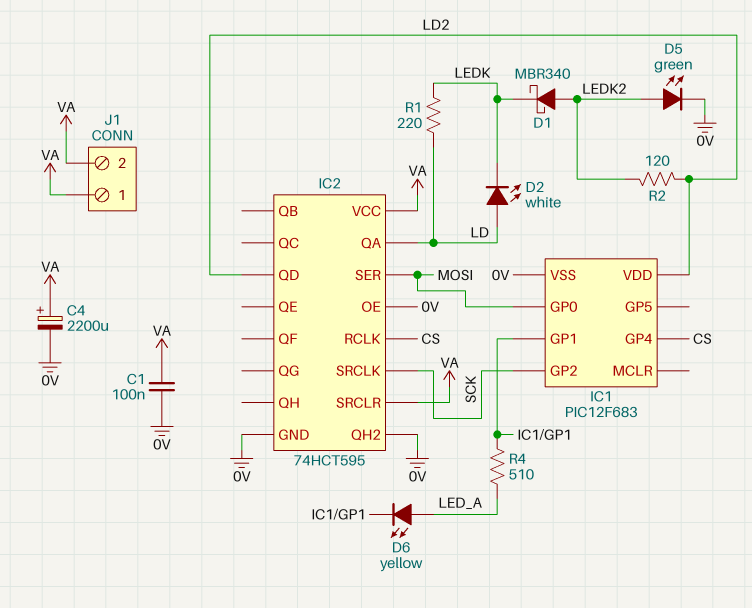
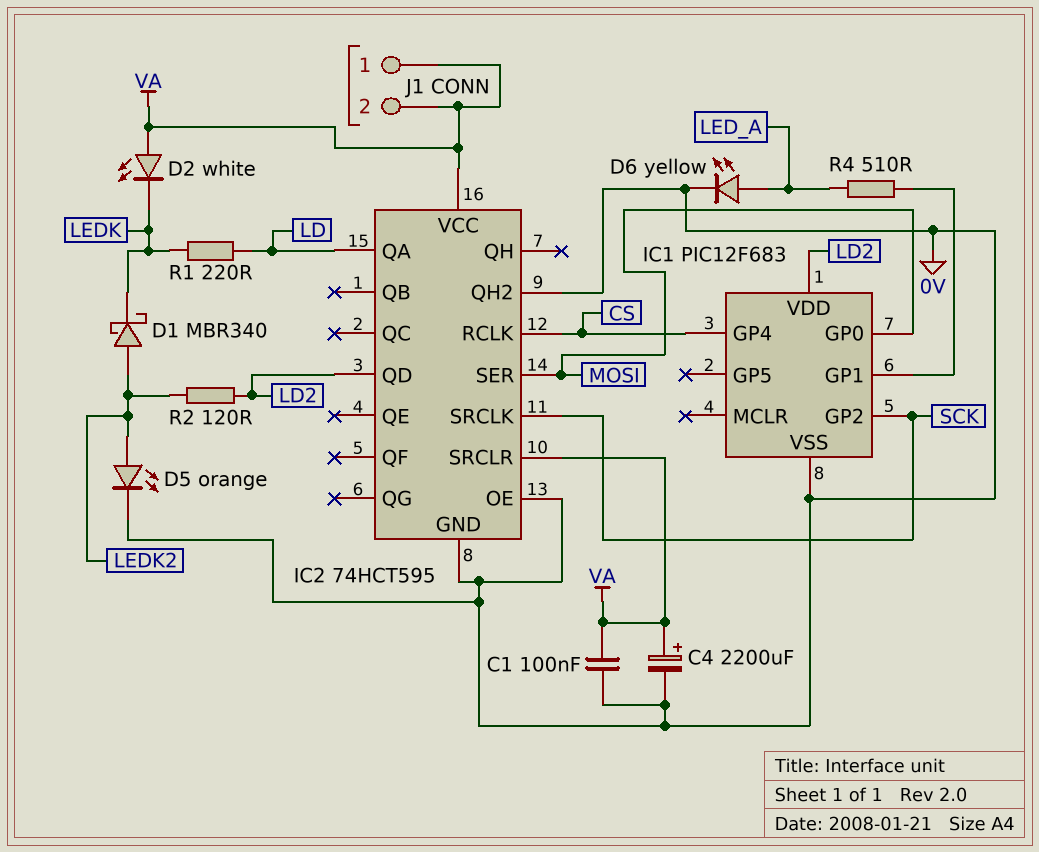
D2: LED white (A LD, K LEDK) -> LED white (A VA, K LEDK)
D5: LED green (A LEDK2, K 0V) -> LED orange (A LEDK2, K 0V)
D6: LED yellow (A LED_A, K IC1/GP1) -> LED yellow (A LED_A, K 0V)

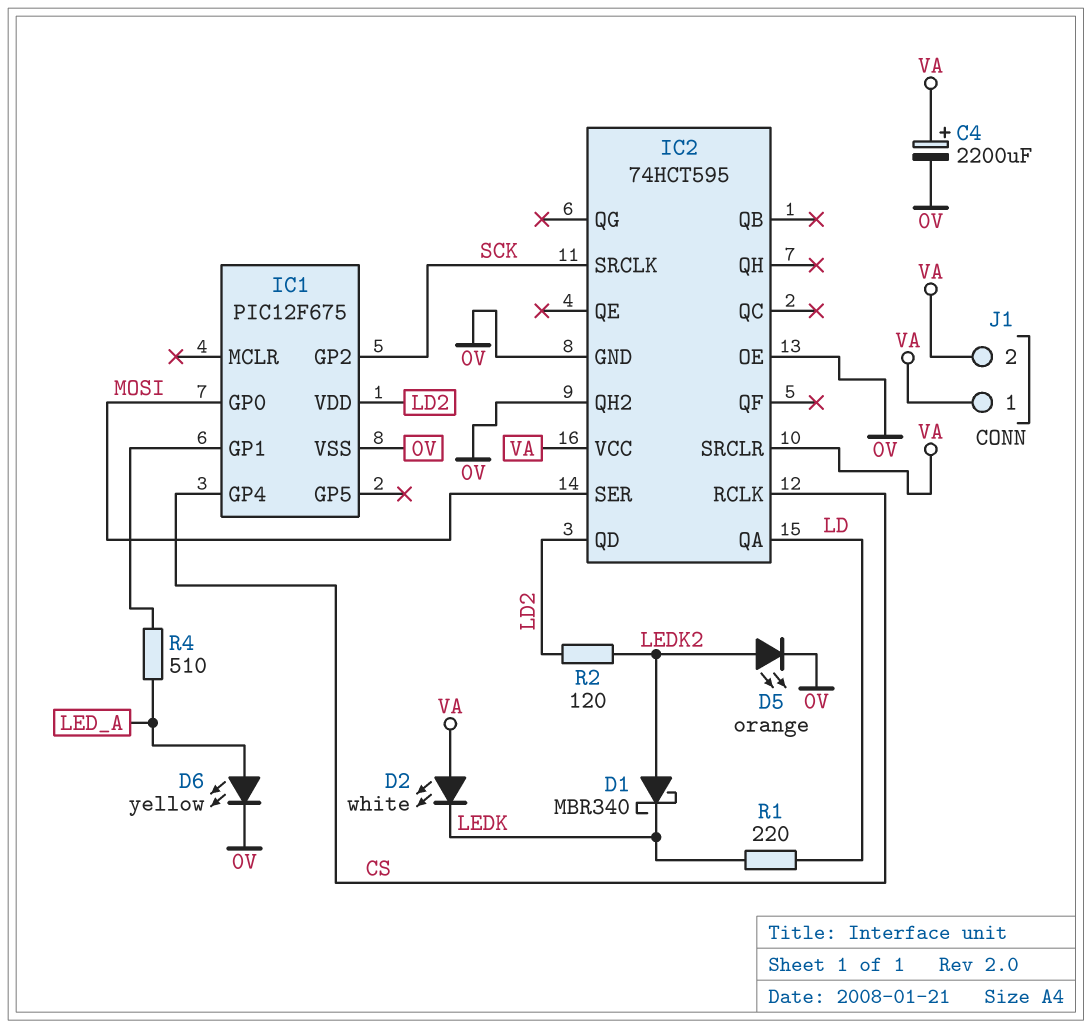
C1: 100nF (0V, VA) -> none
IC1: PIC12F683 -> PIC12F675

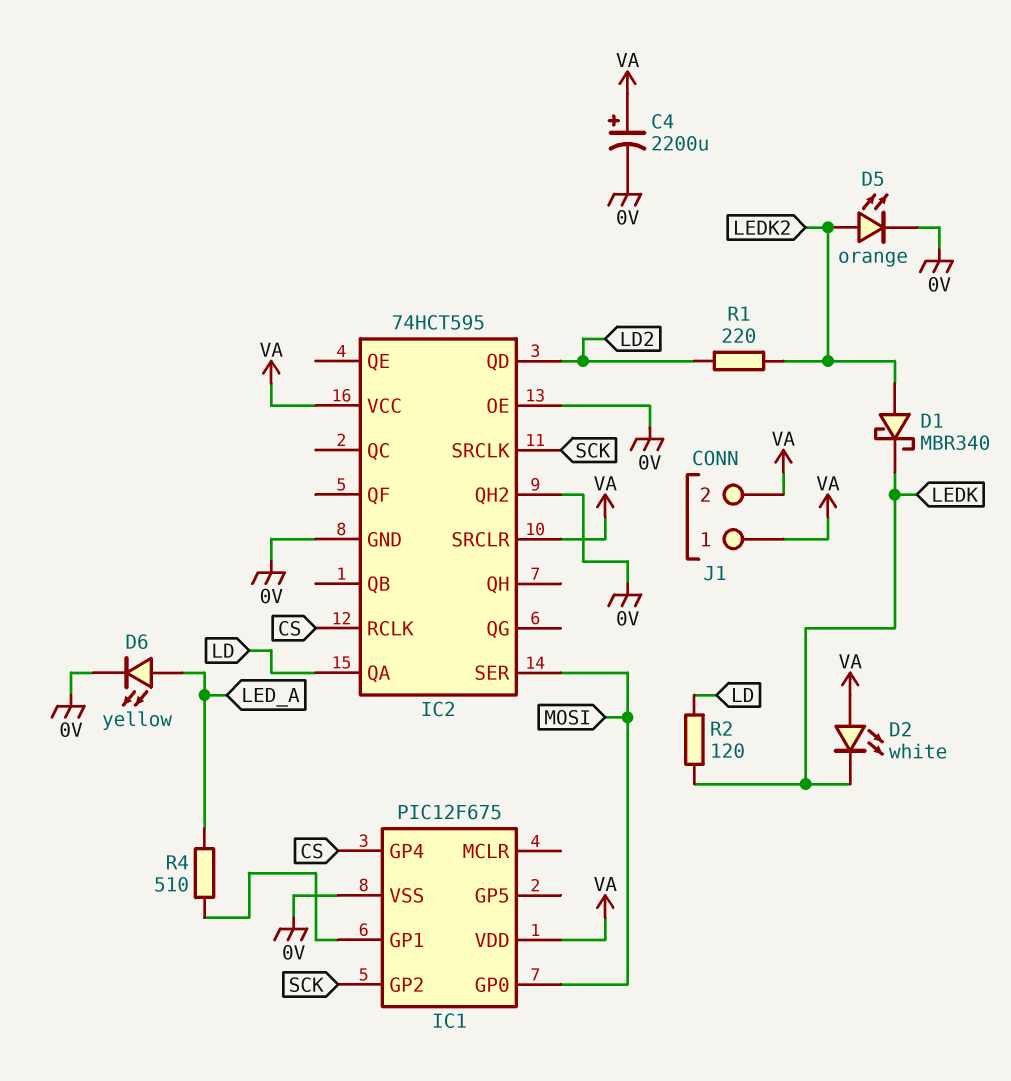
IC1 pin VDD: LD2 -> VA
R1: 220 (LD, LEDK) -> 220 (LD2, LEDK2)
R2: 120 (LD2, LEDK2) -> 120 (LD, LEDK)

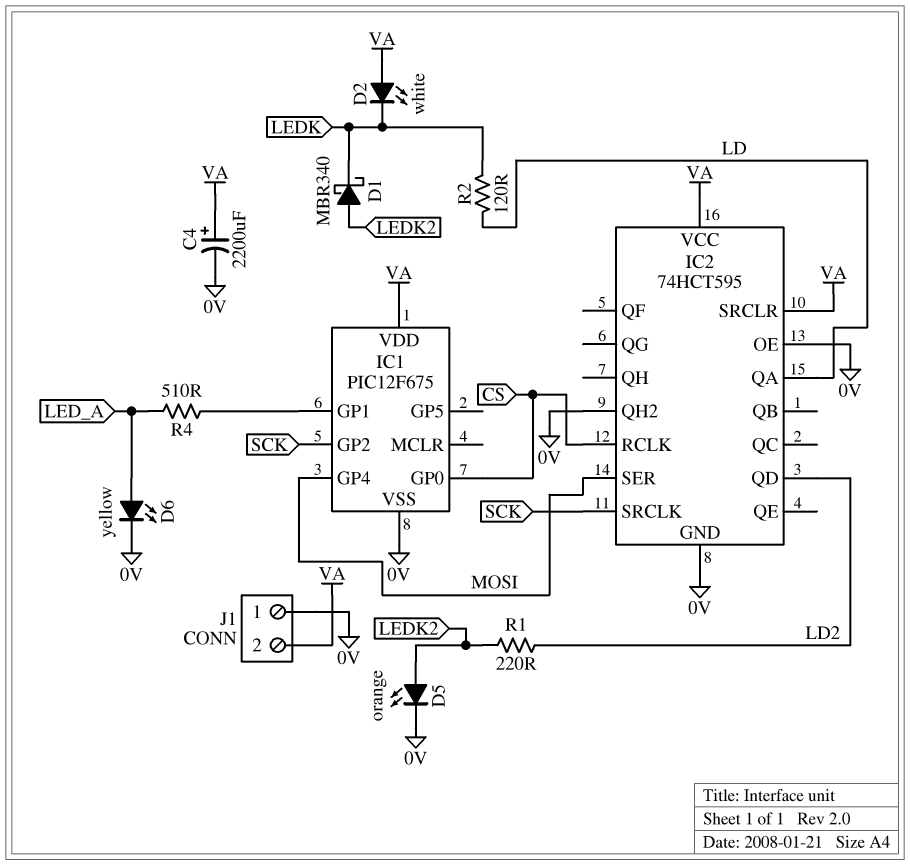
IC1 pin GP0: MOSI -> CS
IC1 pin GP4: CS -> MOSI
J1 pin 1: VA -> 0V

